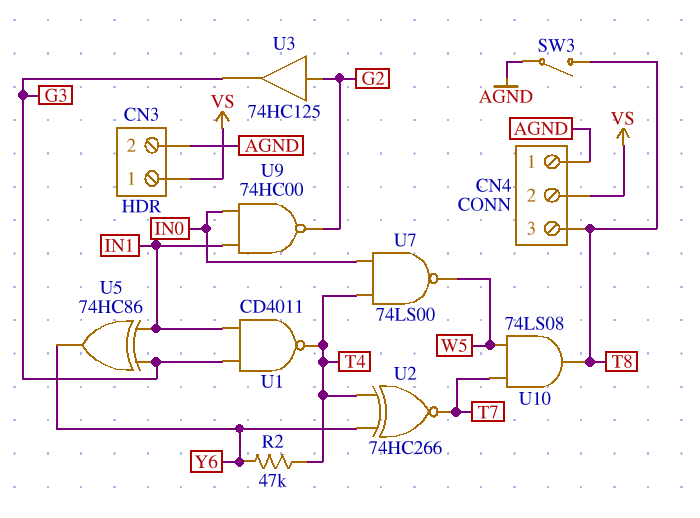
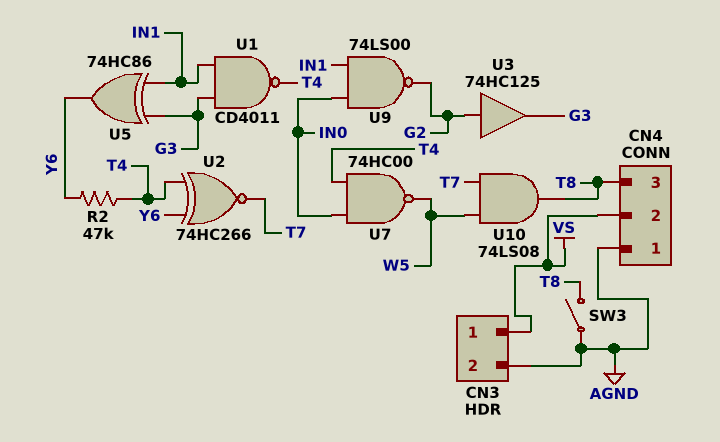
U7: NAND 74LS00 (in IN0, in T4, out W5) -> NAND 74HC00 (in IN0, in T4, out W5)
U9: NAND 74HC00 (in IN0, in IN1, out G2) -> NAND 74LS00 (in IN0, in IN1, out G2)

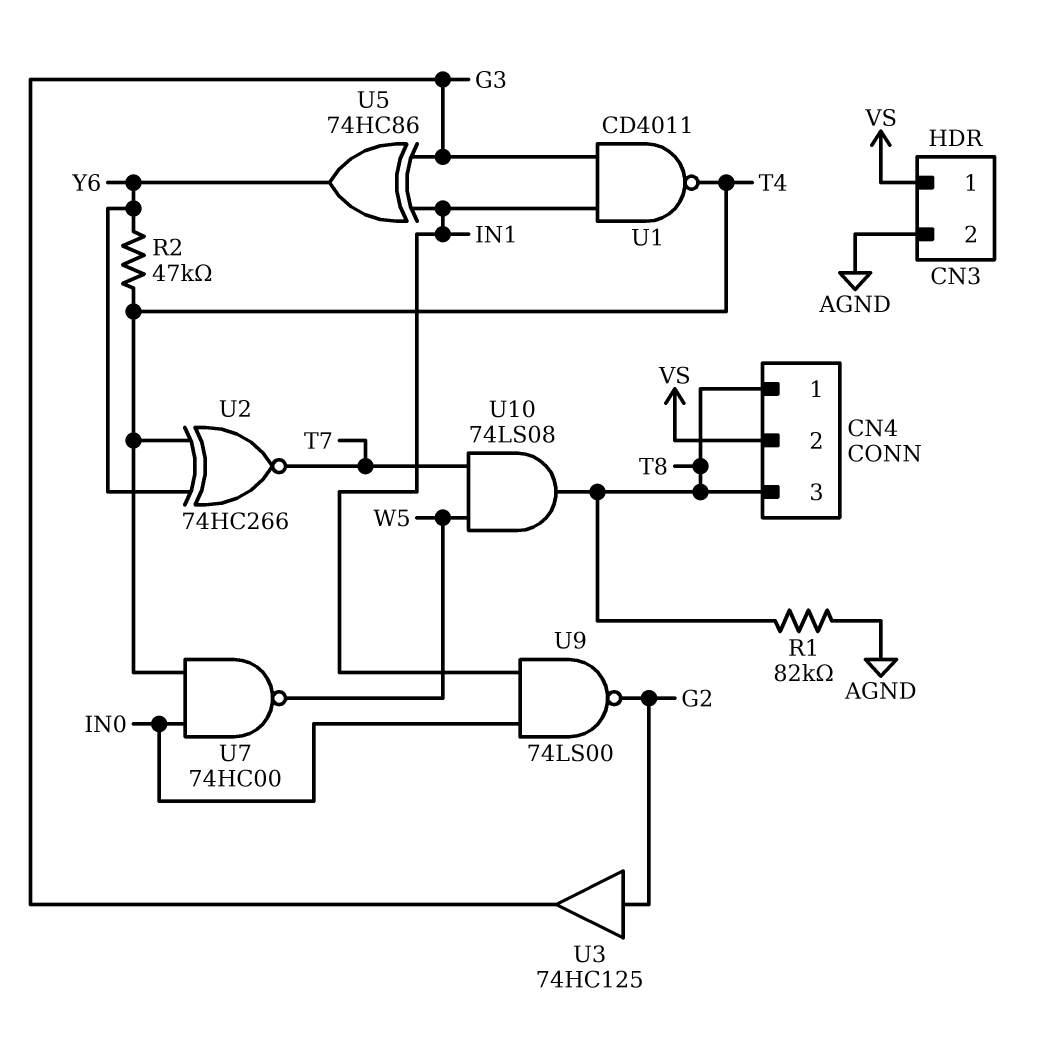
CN4 pin 1: AGND -> T8
R1: none -> 82k (AGND, T8)
SW3: switch (AGND, T8) -> none

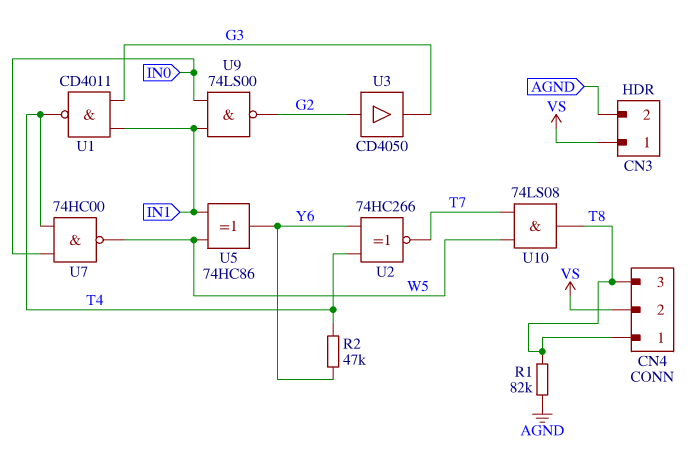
U3: buffer 74HC125 (in G2, out G3) -> buffer CD4050 (in G2, out G3)
U5: XOR 74HC86 (in G3, in IN1, out Y6) -> XOR 74HC86 (in IN1, in W5, out Y6)

